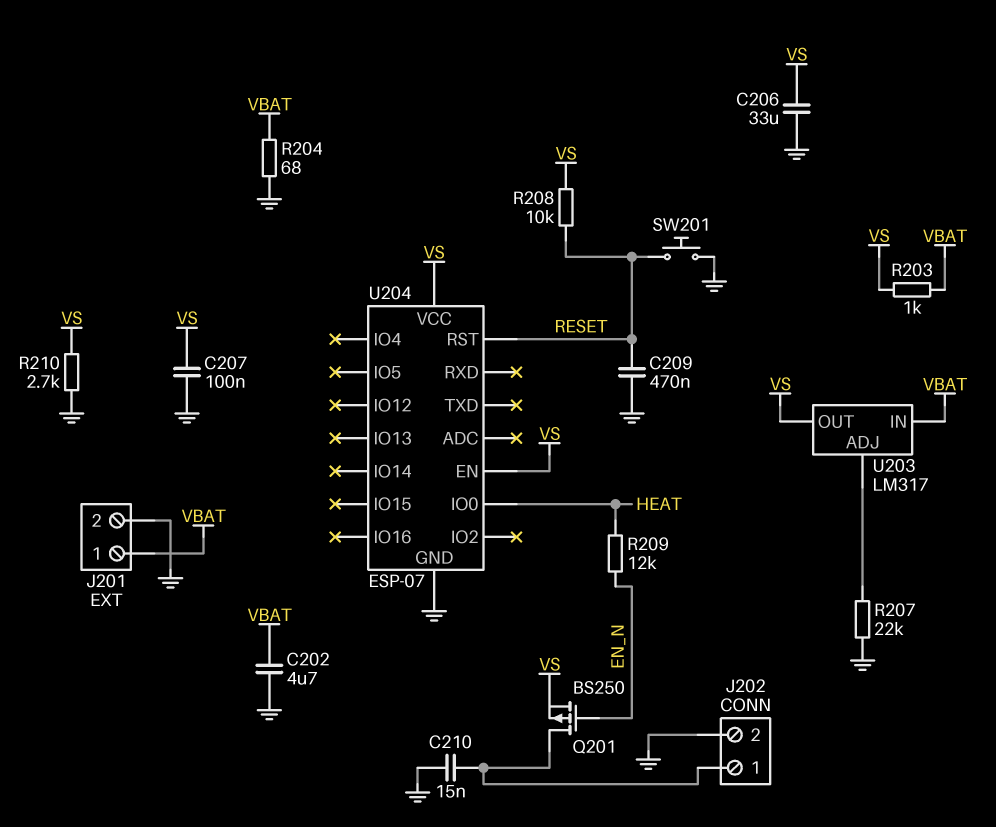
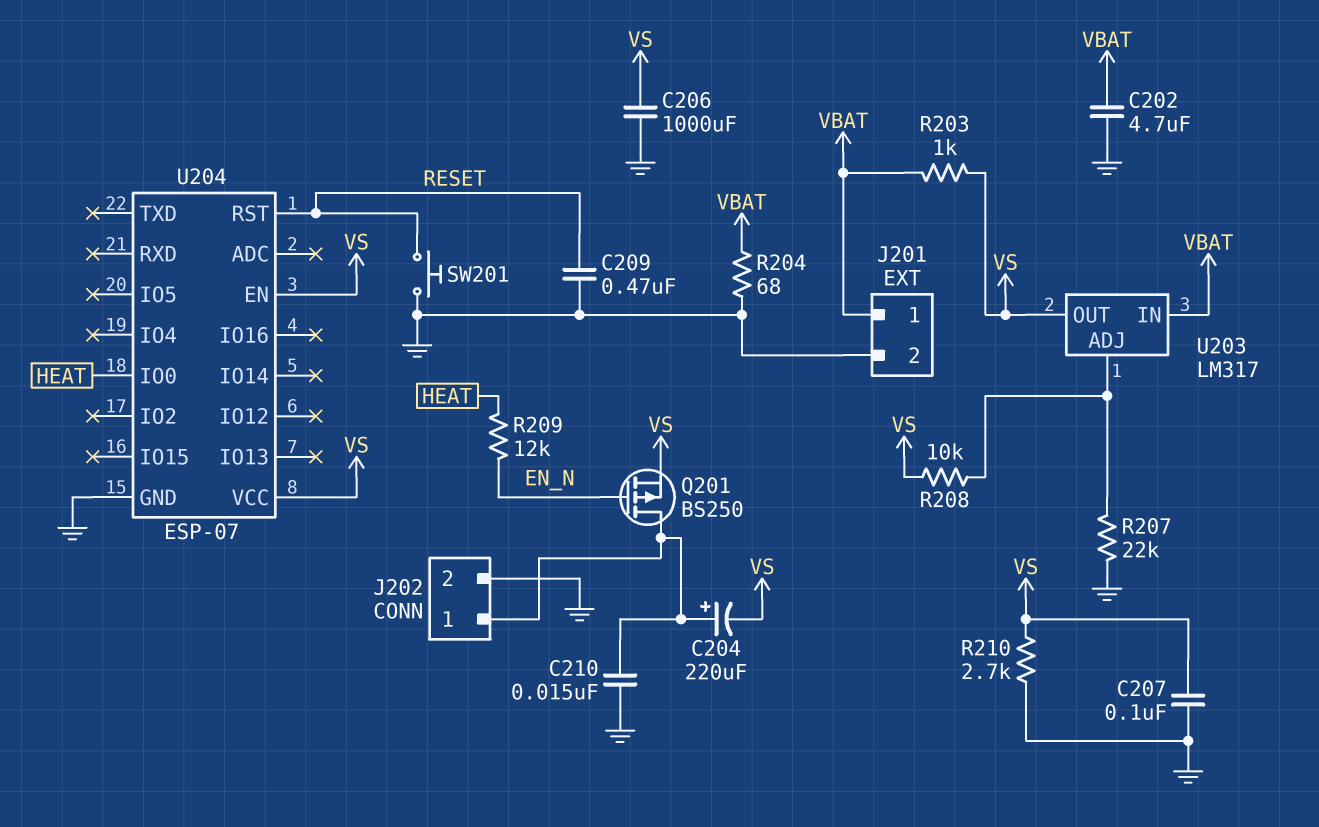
C204: none -> 220uF (plus J202/1, minus VS)
C206: 33uF (GND, VS) -> 1000uF (GND, VS)
R208: 10k (RESET, VS) -> 10k (U203/ADJ, VS)

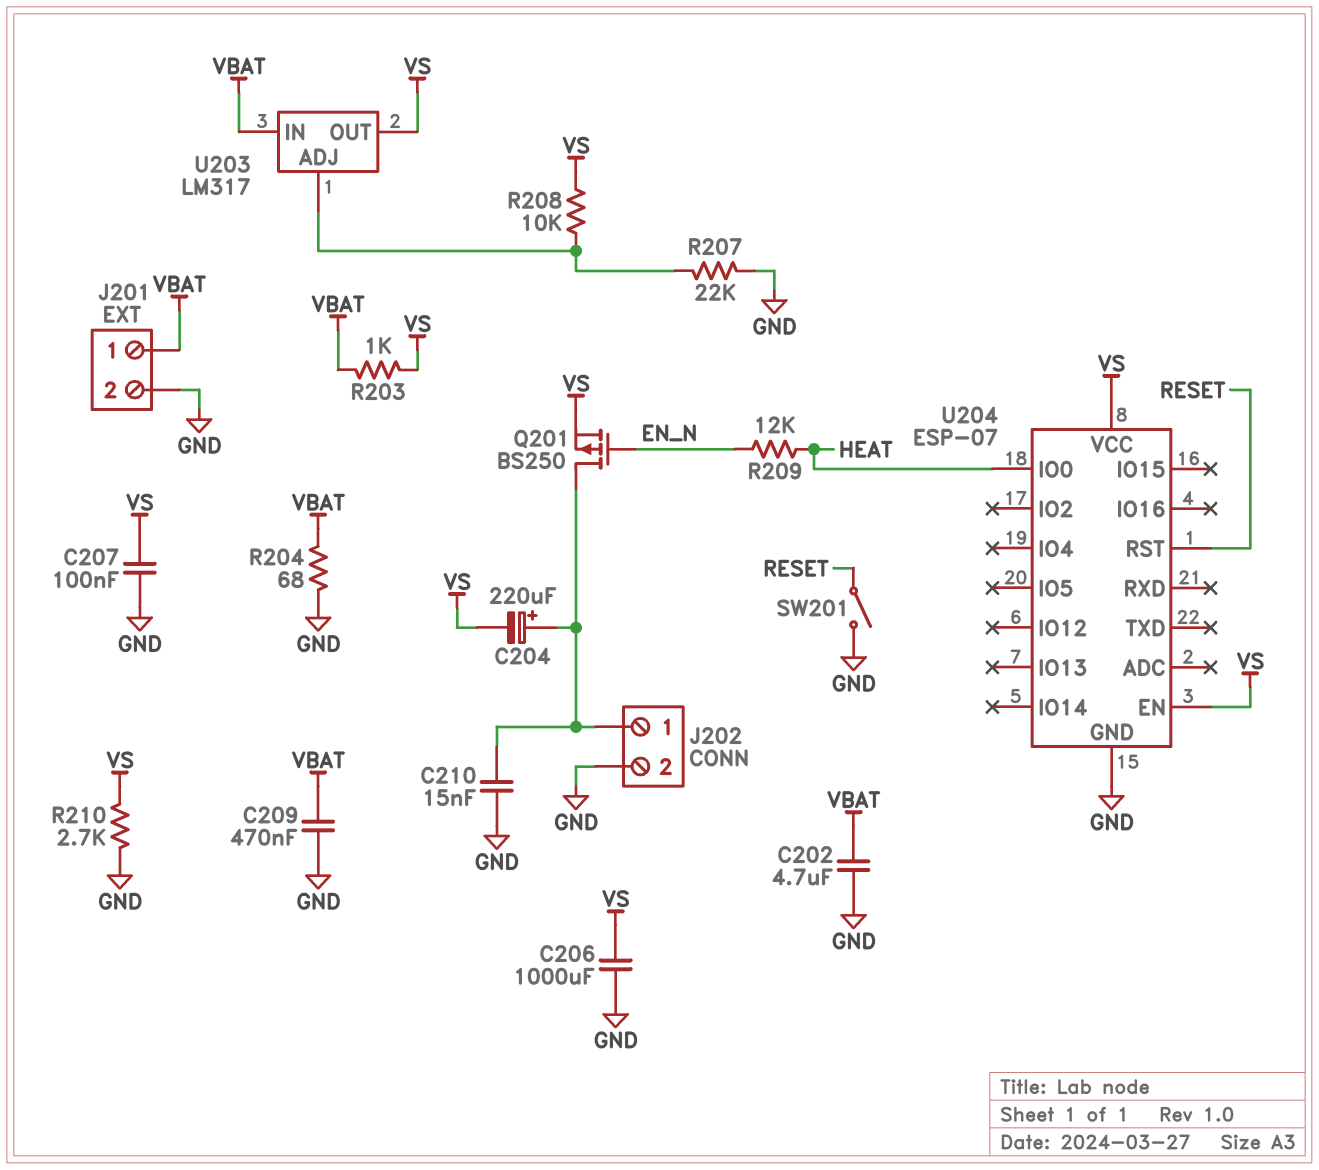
C209: 470nF (GND, RESET) -> 470nF (GND, VBAT)
SW201: button (GND, RESET) -> switch (GND, RESET)

